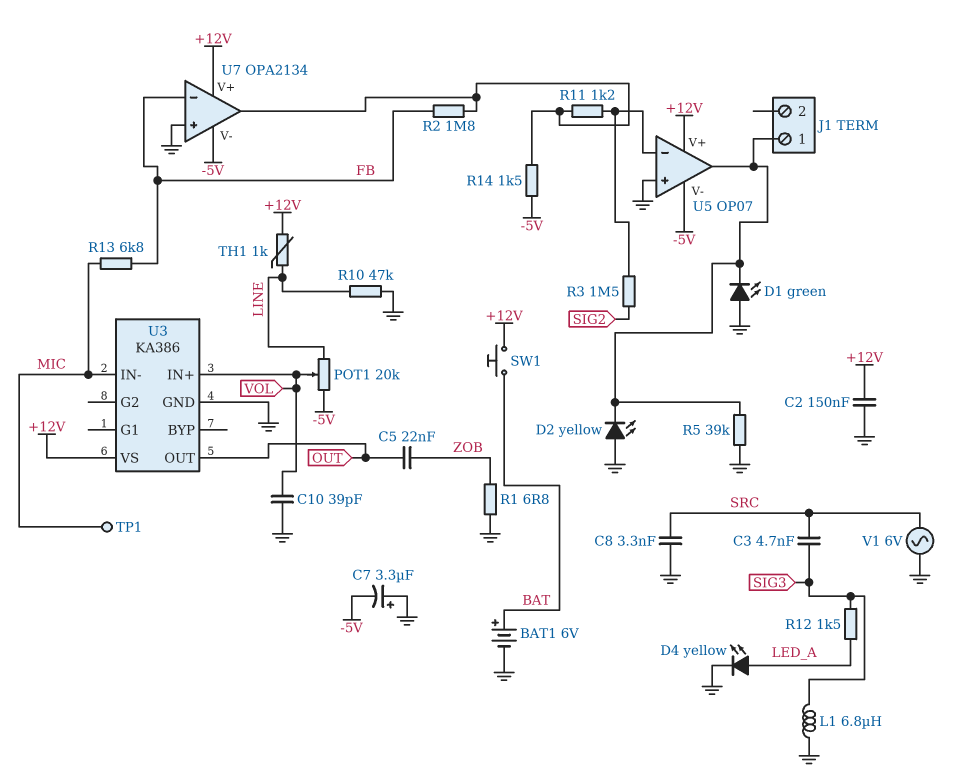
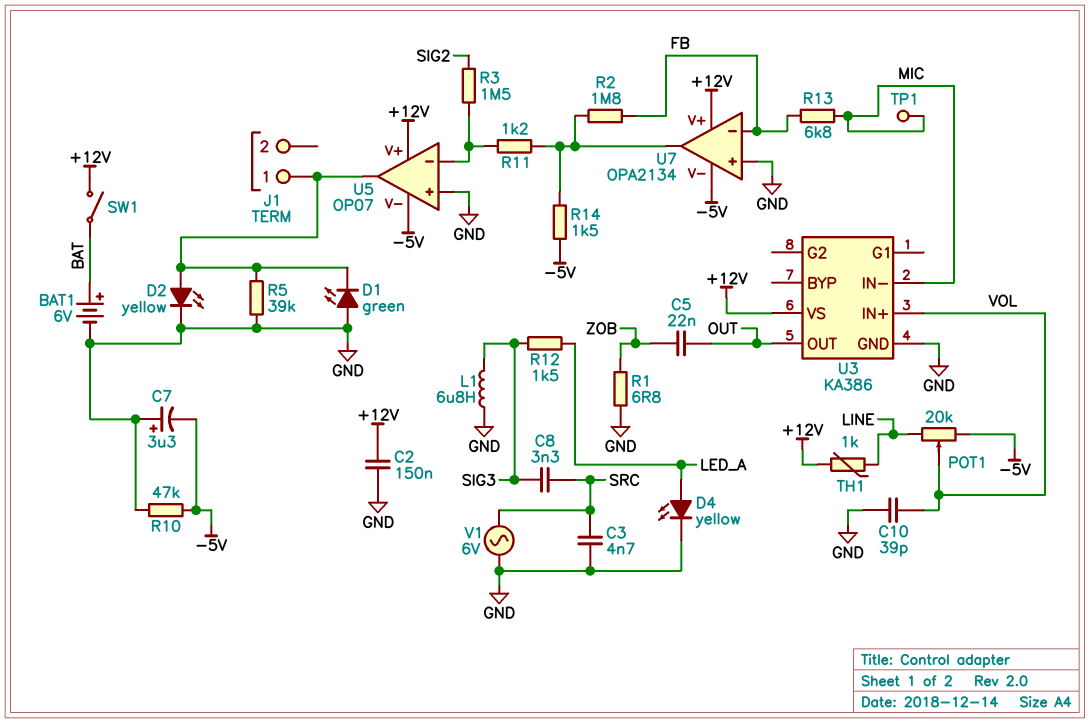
C3: 4.7nF (SIG3, SRC) -> 4.7nF (GND, SRC)
C8: 3.3nF (GND, SRC) -> 3.3nF (SIG3, SRC)
D2: LED yellow (A GND, K J1/1) -> LED yellow (A J1/1, K GND)
R10: 47k (GND, LINE) -> 47k (-5V, GND)
SW1: button (+12V, BAT) -> switch (+12V, BAT)

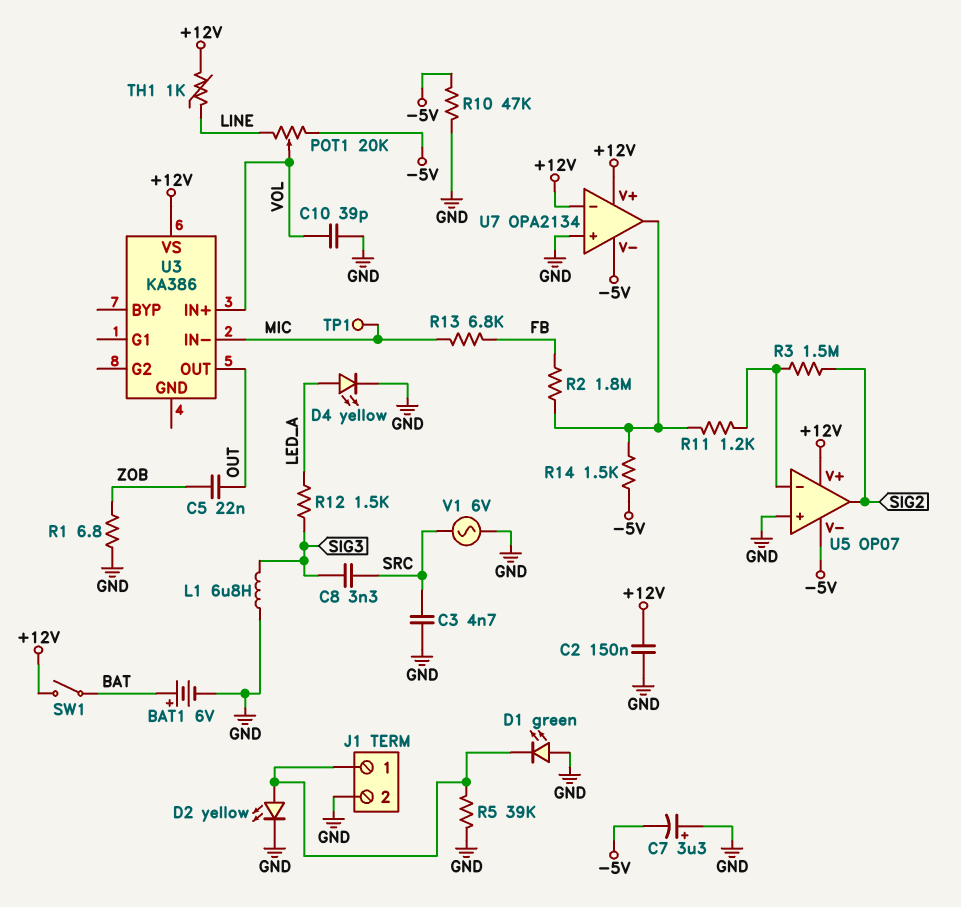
J1 pin 2: none -> GND
U3 pin GND: GND -> none
U5 pin out: J1/1 -> SIG2
U7 pin in-: FB -> +12V

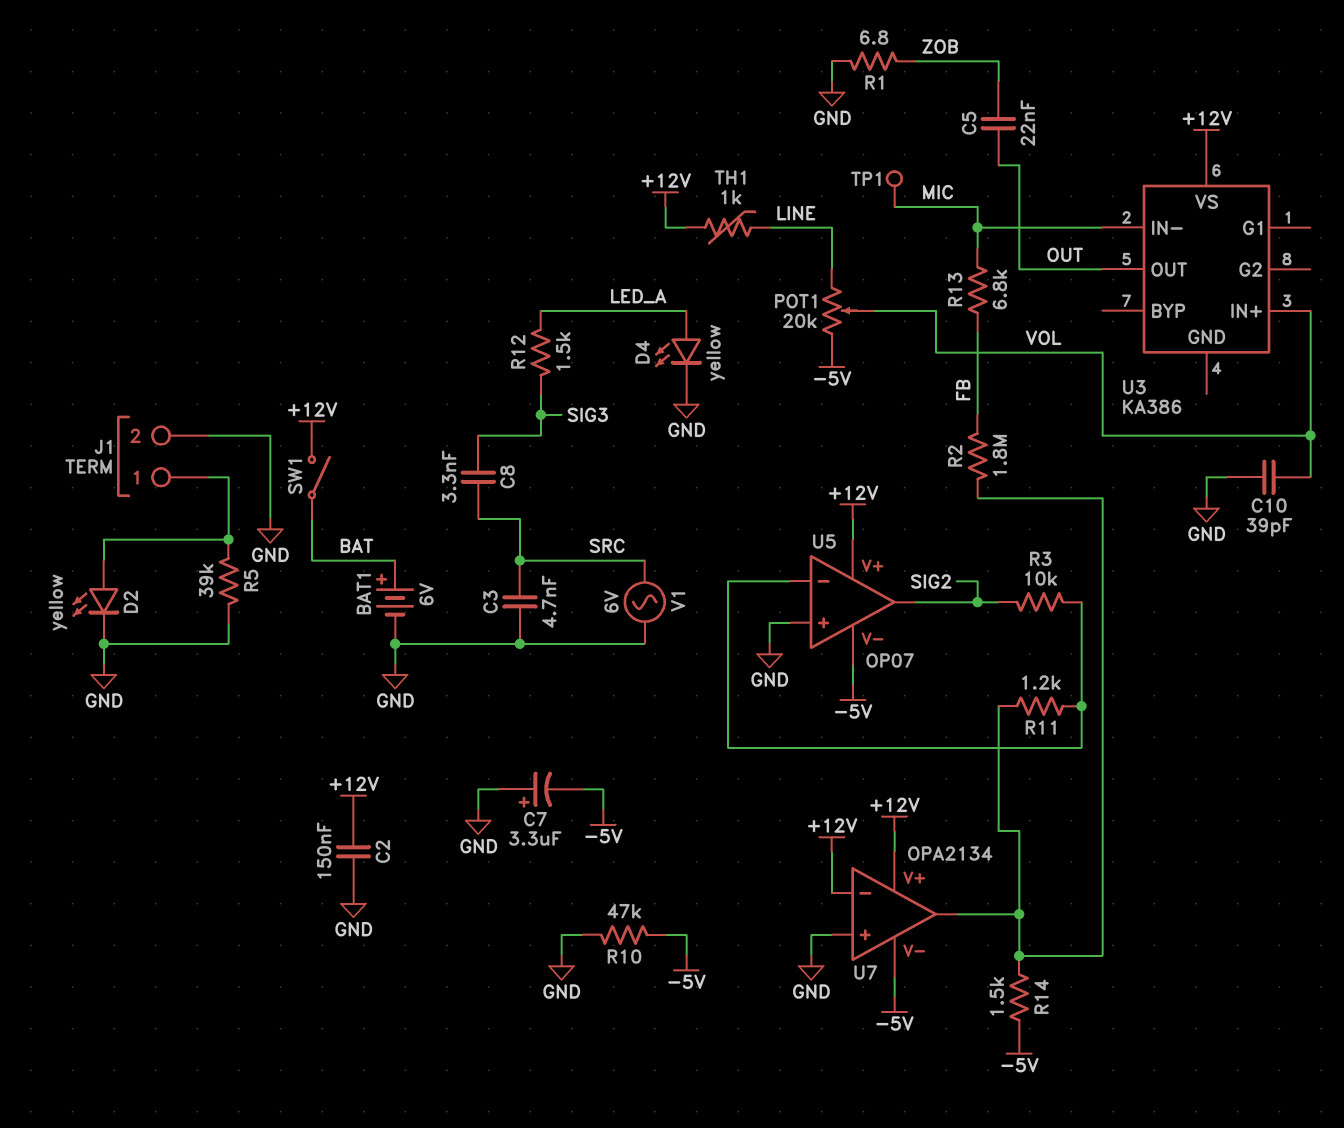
D1: LED green (A GND, K J1/1) -> none
L1: 6.8uH (GND, SIG3) -> none
R3: 1.5M (SIG2, U5/in-) -> 10k (SIG2, U5/in-)

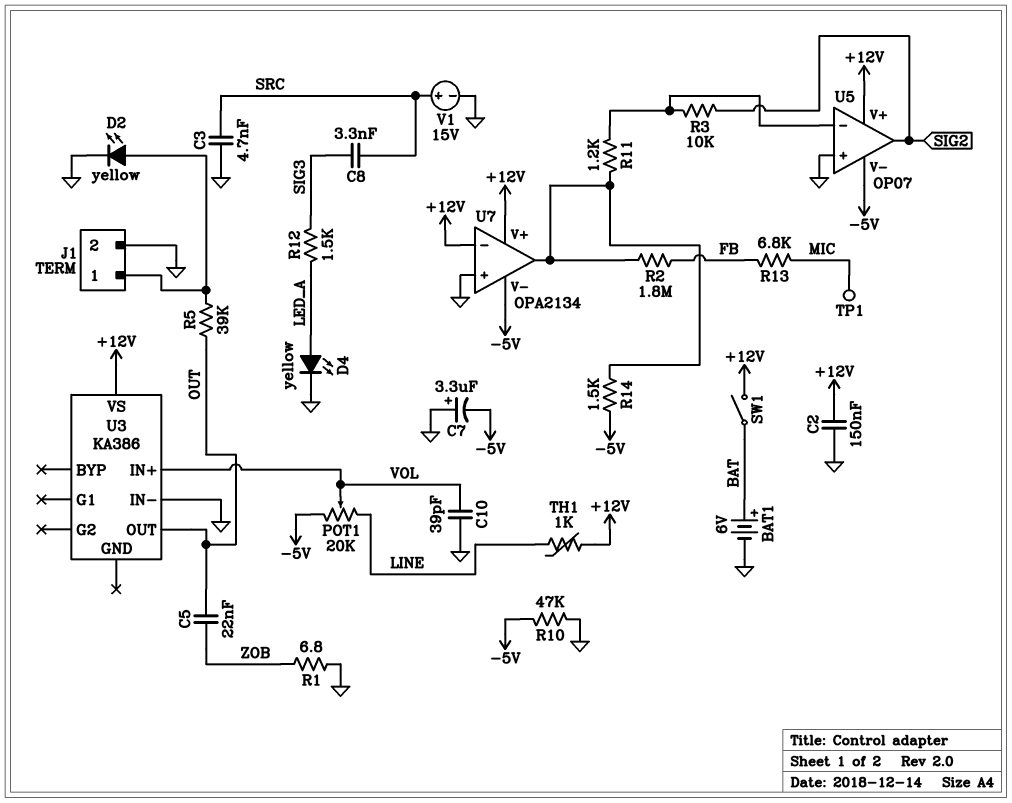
R5: 39k (GND, J1/1) -> 39k (J1/1, OUT)
U3 pin IN-: MIC -> GND
V1: AC 6V (GND, SRC) -> 15V (plus SRC, minus GND)

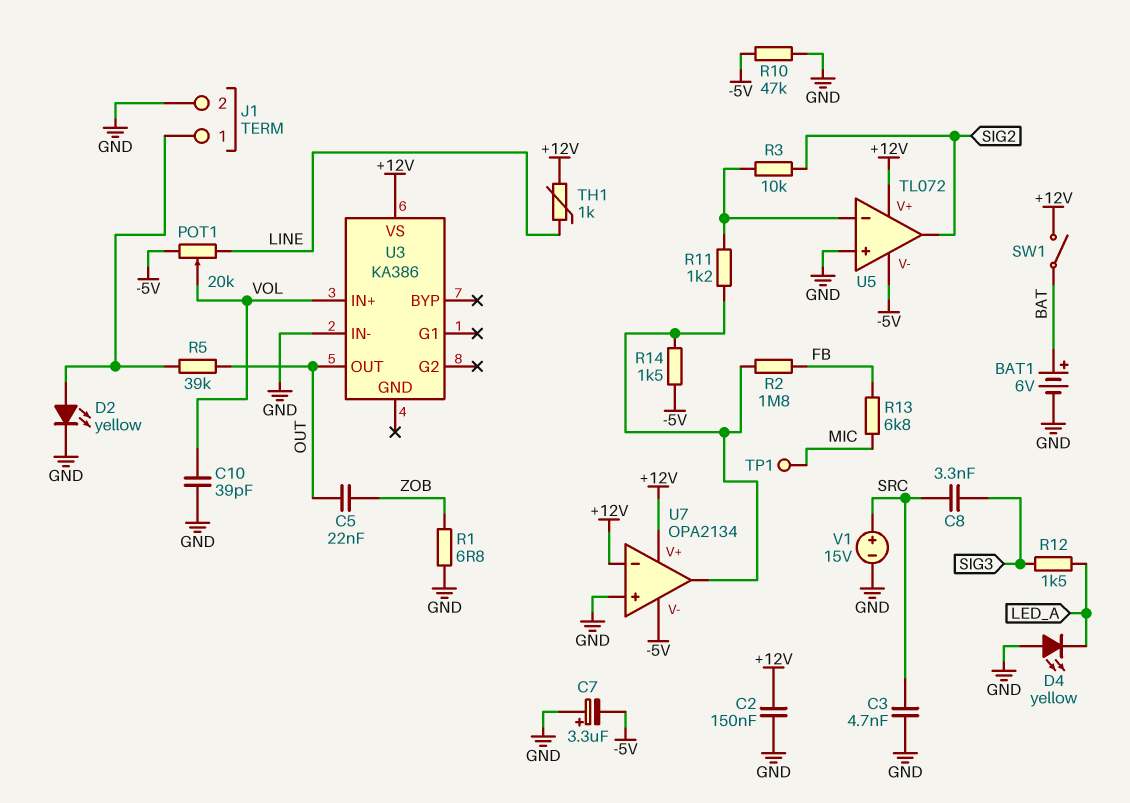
D4: LED yellow (A LED_A, K GND) -> LED yellow (A GND, K LED_A)
U5: OP07 -> TL072

